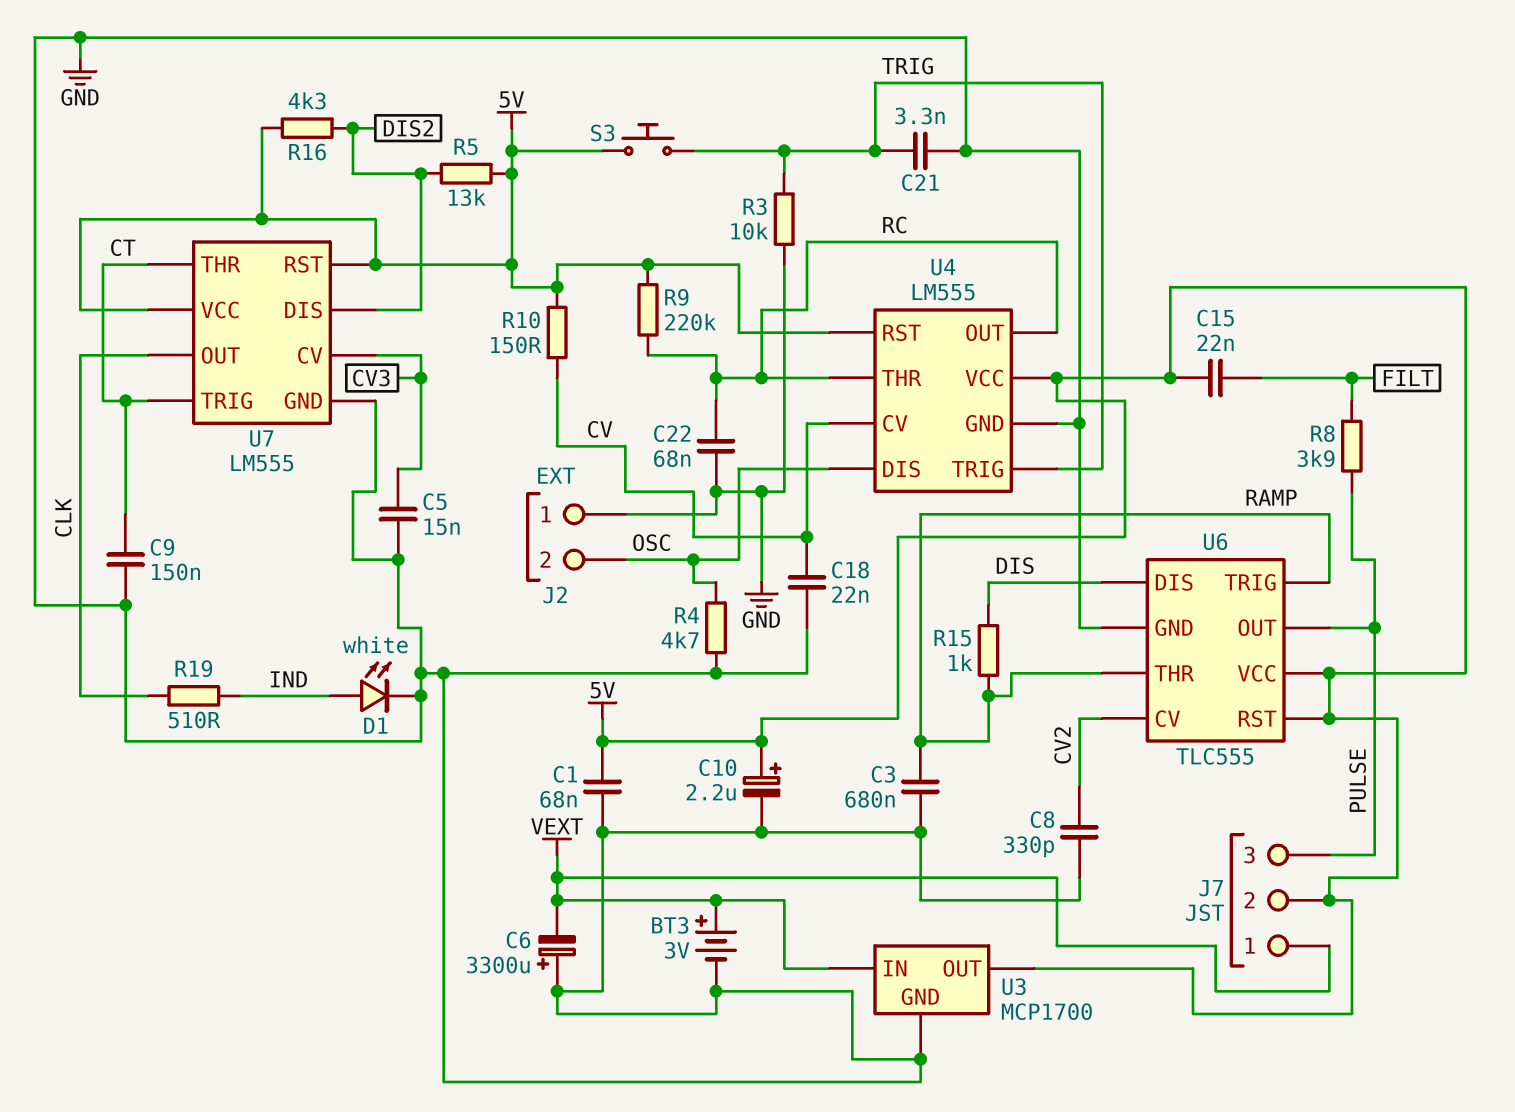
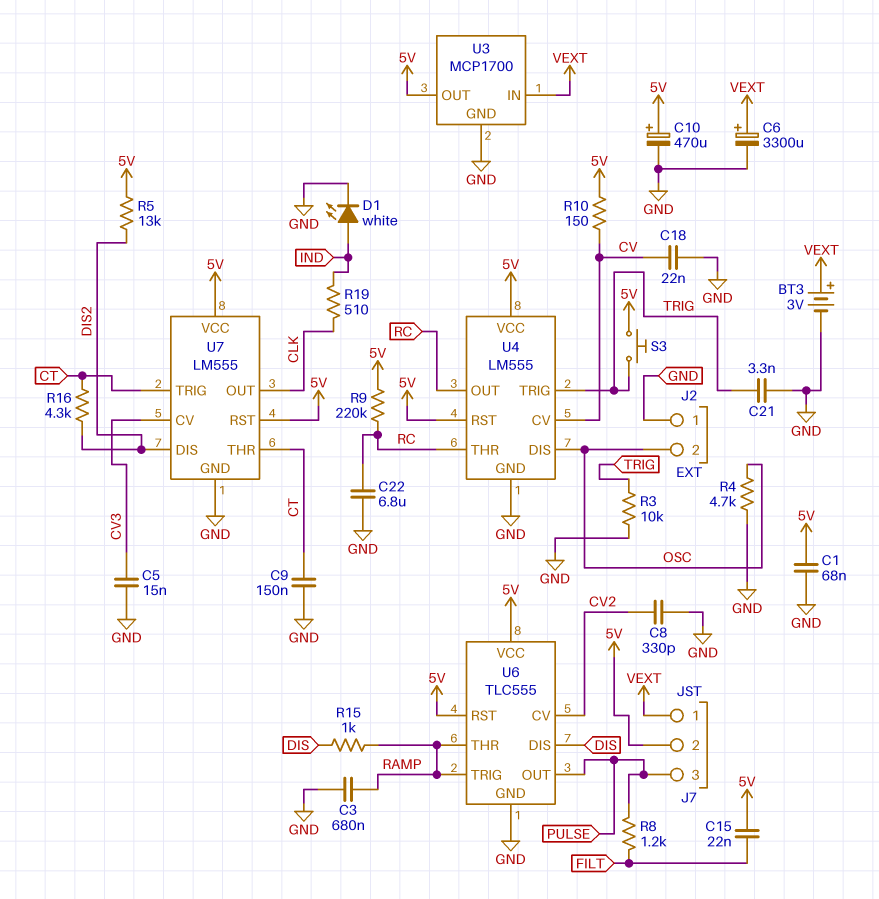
C6: 3300uF (plus GND, minus VEXT) -> 3300uF (plus VEXT, minus GND)
C10: 2.2uF (plus 5V, minus GND) -> 470uF (plus 5V, minus GND)
C22: 68nF (GND, RC) -> 6.8uF (GND, RC)
R8: 3.9k (FILT, PULSE) -> 1.2k (FILT, PULSE)
R16: 4.3k (5V, DIS2) -> 4.3k (CT, DIS2)

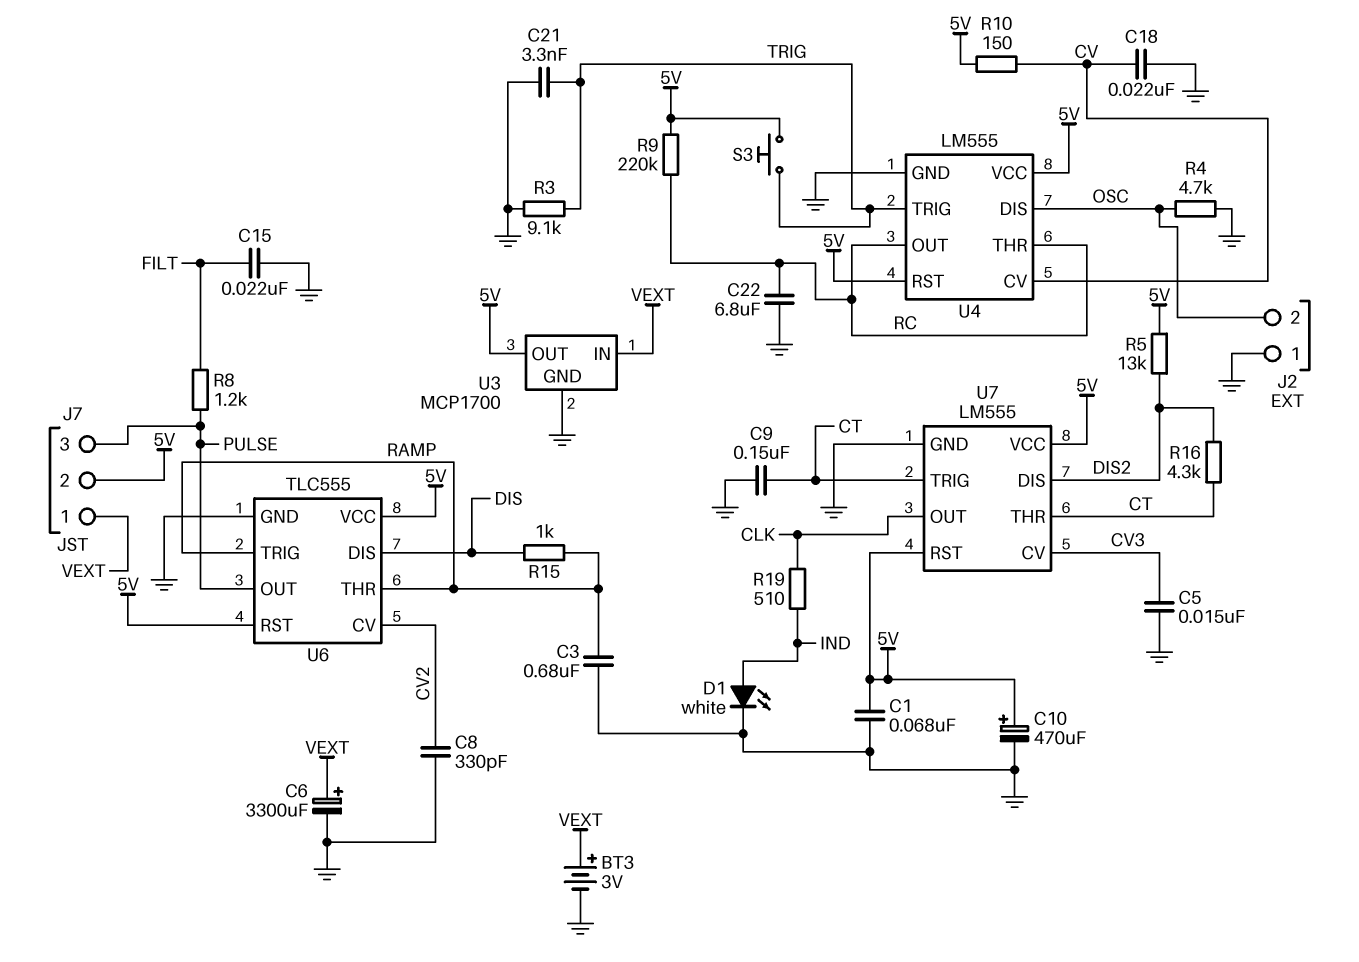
C15: 22nF (5V, FILT) -> 22nF (FILT, GND)
R3: 10k (GND, TRIG) -> 9.1k (GND, TRIG)

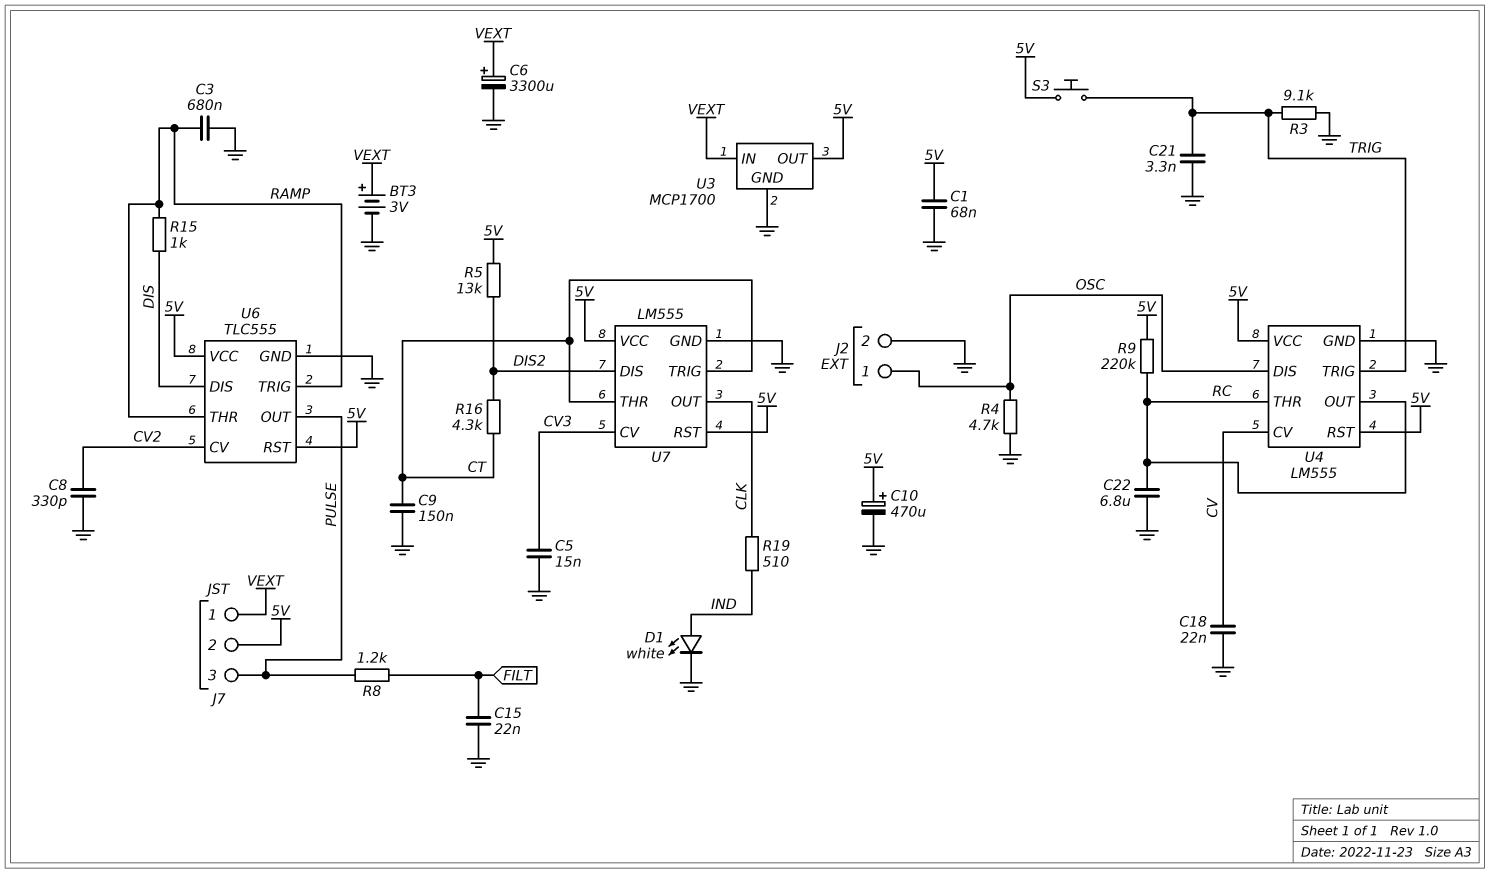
J2 pin 1: GND -> OSC
J2 pin 2: OSC -> GND
R10: 150 (5V, CV) -> none

